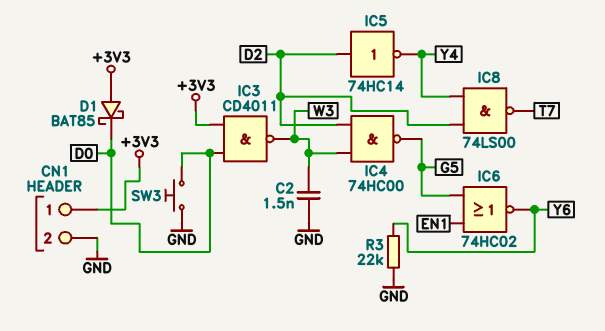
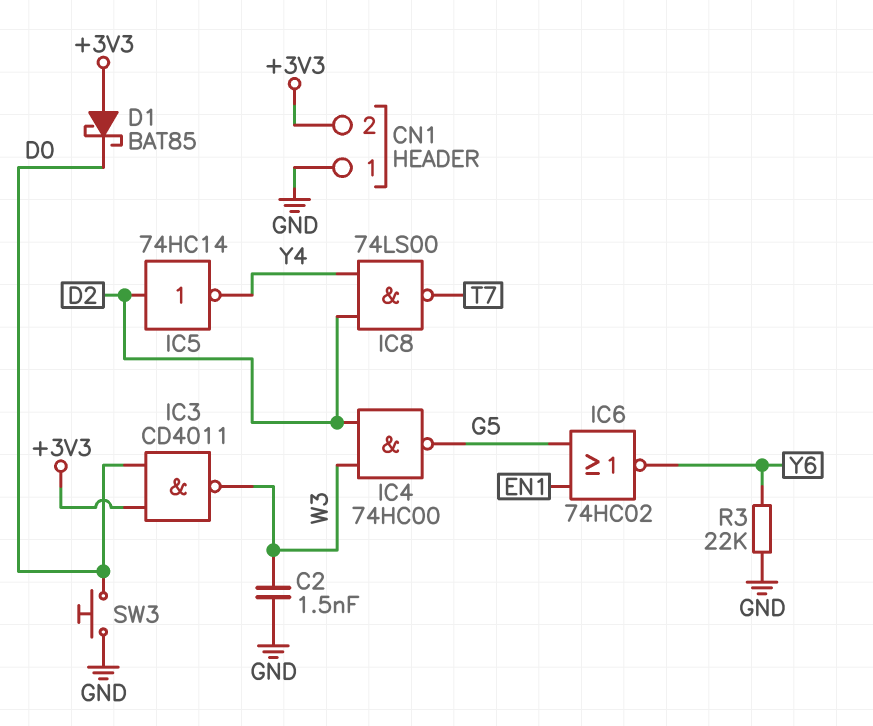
CN1 pin 1: +3V3 -> GND
CN1 pin 2: GND -> +3V3

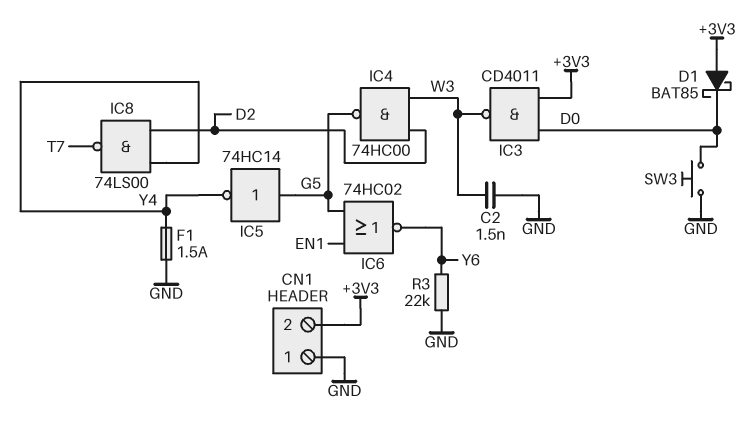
F1: none -> 1.5A (GND, Y4)
IC5: NOT 74HC14 (in D2, out Y4) -> NOT 74HC14 (in G5, out Y4)

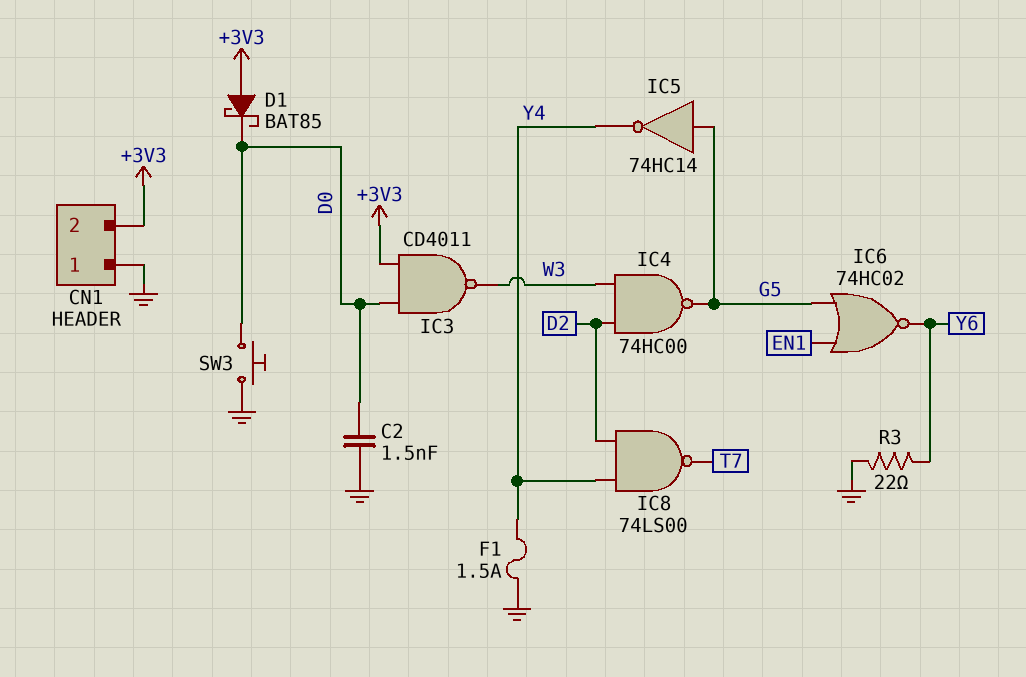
C2: 1.5nF (GND, W3) -> 1.5nF (D0, GND)
R3: 22k (GND, Y6) -> 22 (GND, Y6)

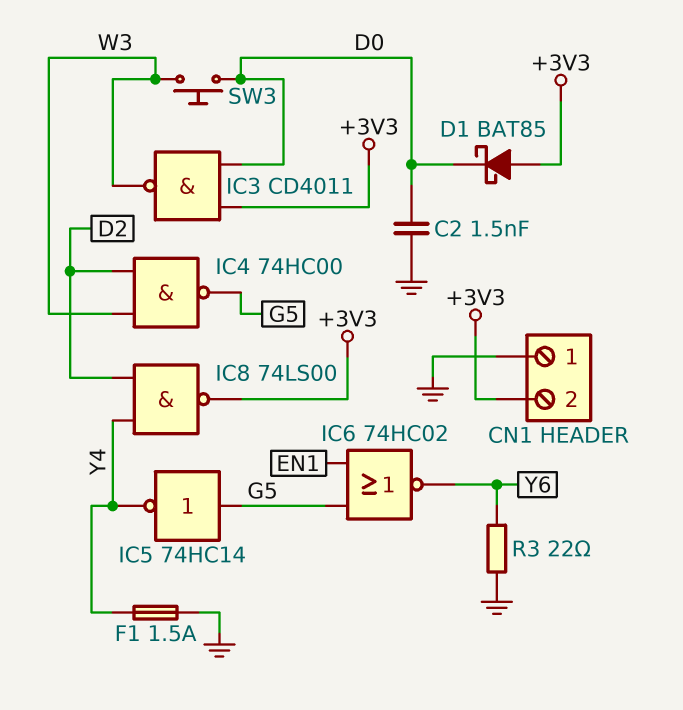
IC8: NAND 74LS00 (in D2, in Y4, out T7) -> NAND 74LS00 (in D2, in Y4, out +3V3)
SW3: button (D0, GND) -> button (D0, W3)

